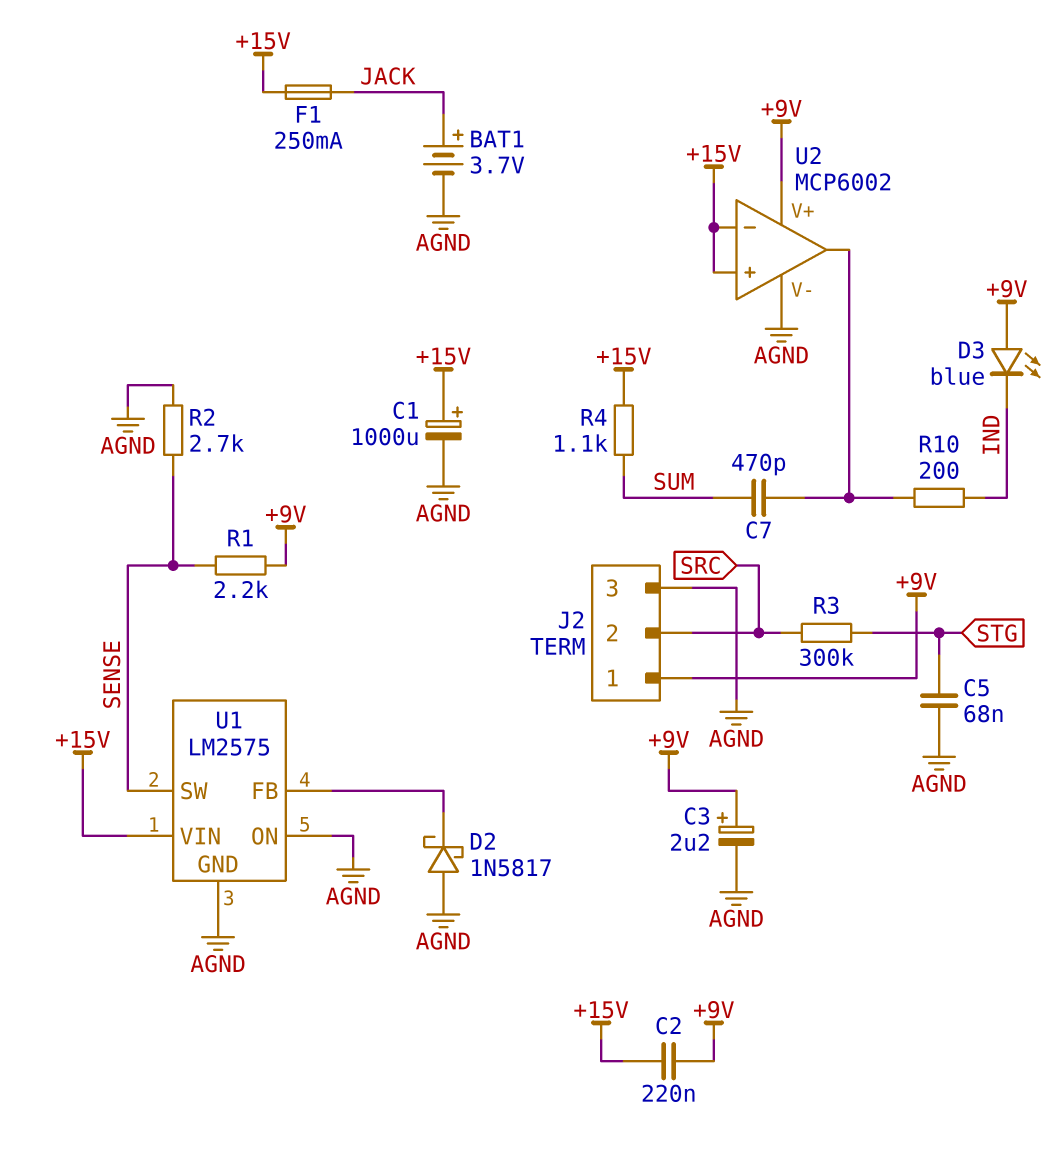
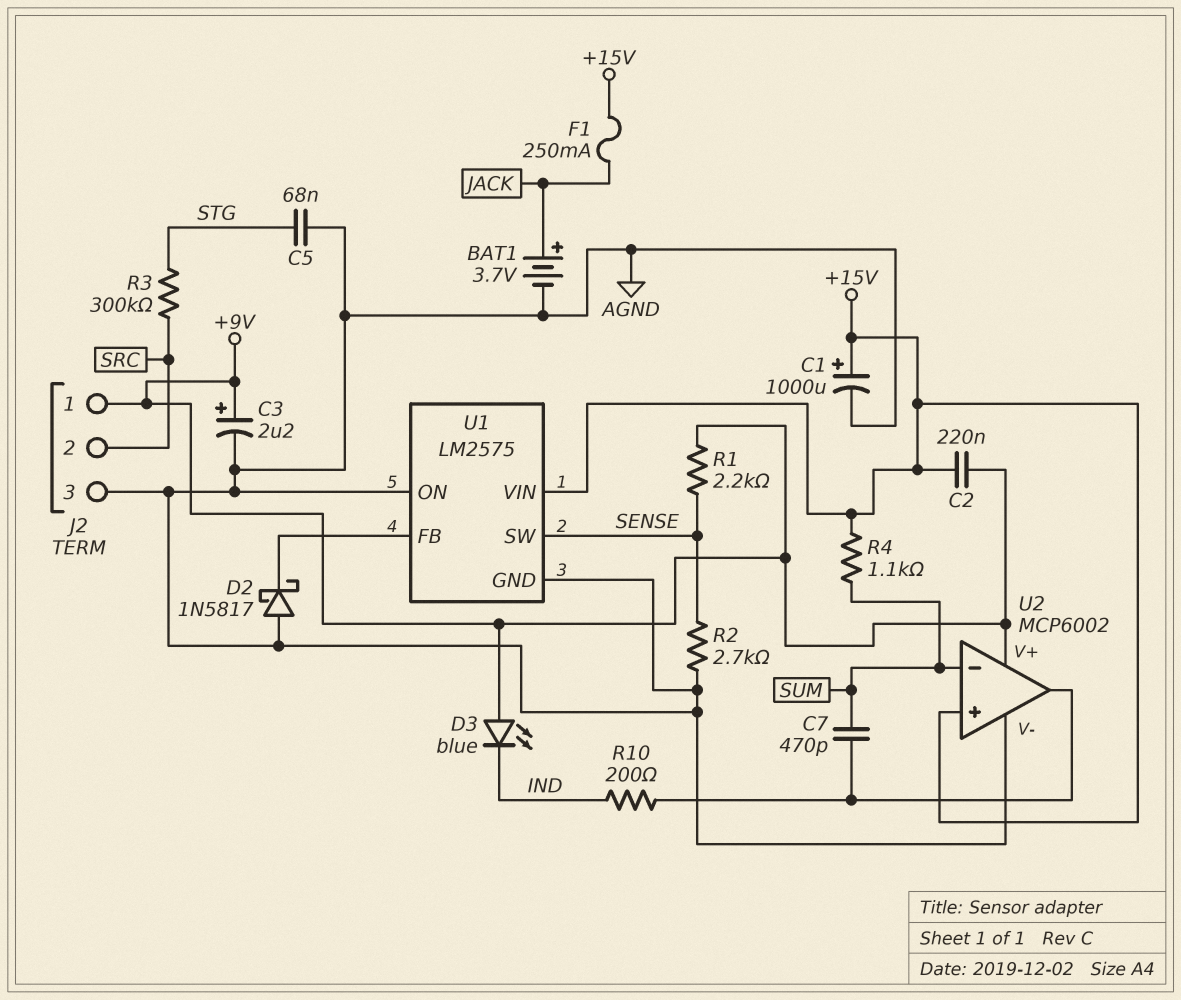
U2 pin in-: +15V -> SUM

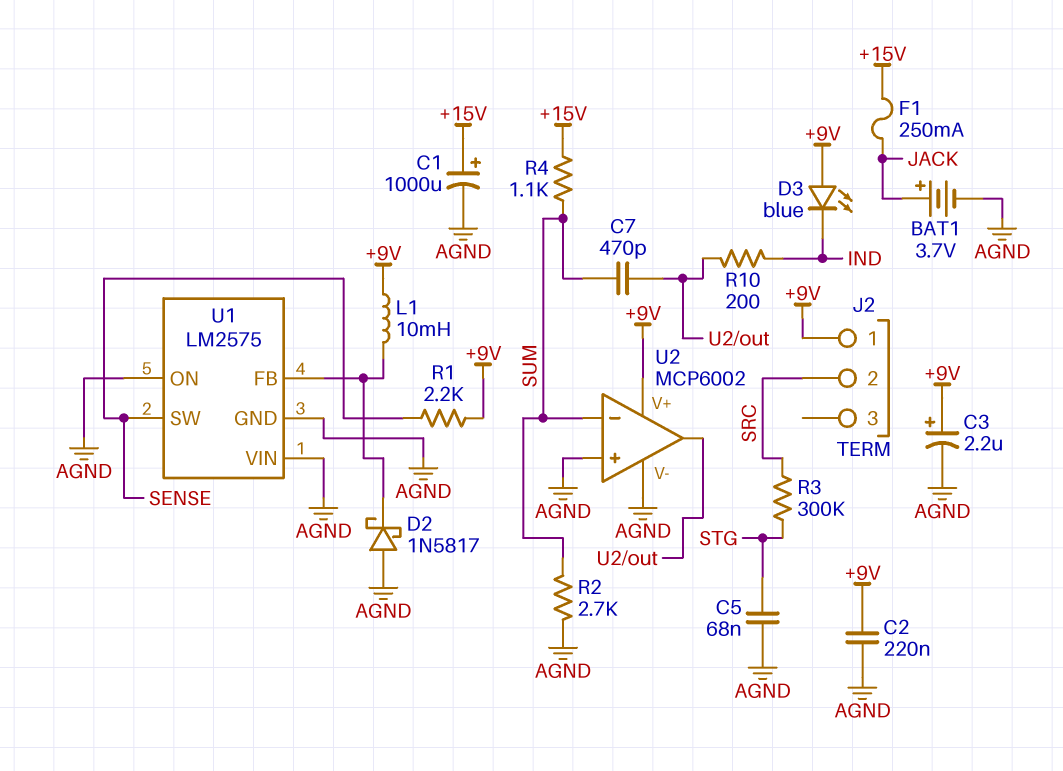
C2: 220nF (+9V, +15V) -> 220nF (+9V, AGND)
J2 pin 3: AGND -> none
L1: none -> 10mH (+9V, U1/FB)
R2: 2.7k (AGND, SENSE) -> 2.7k (AGND, SUM)
U1 pin VIN: +15V -> AGND
U2 pin in+: +15V -> AGND

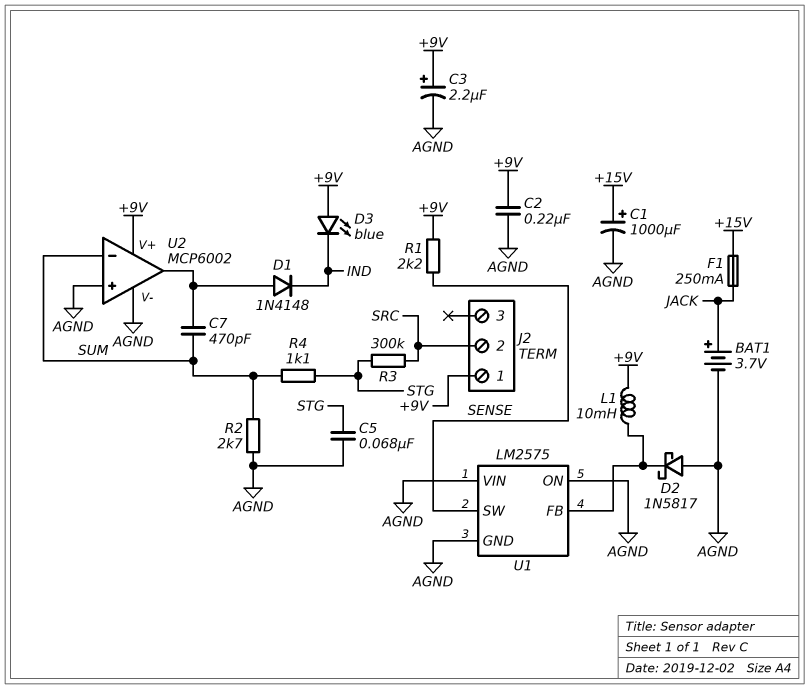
D1: none -> diode 1N4148 (A U2/out, K IND)
R4: 1.1k (+15V, SUM) -> 1.1k (STG, SUM)
R10: 200 (IND, U2/out) -> none

